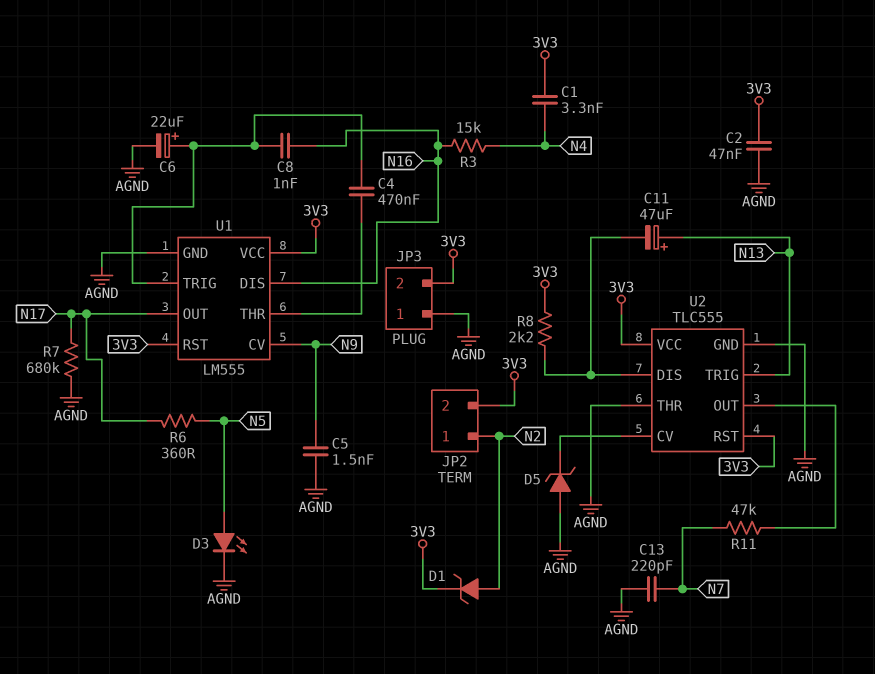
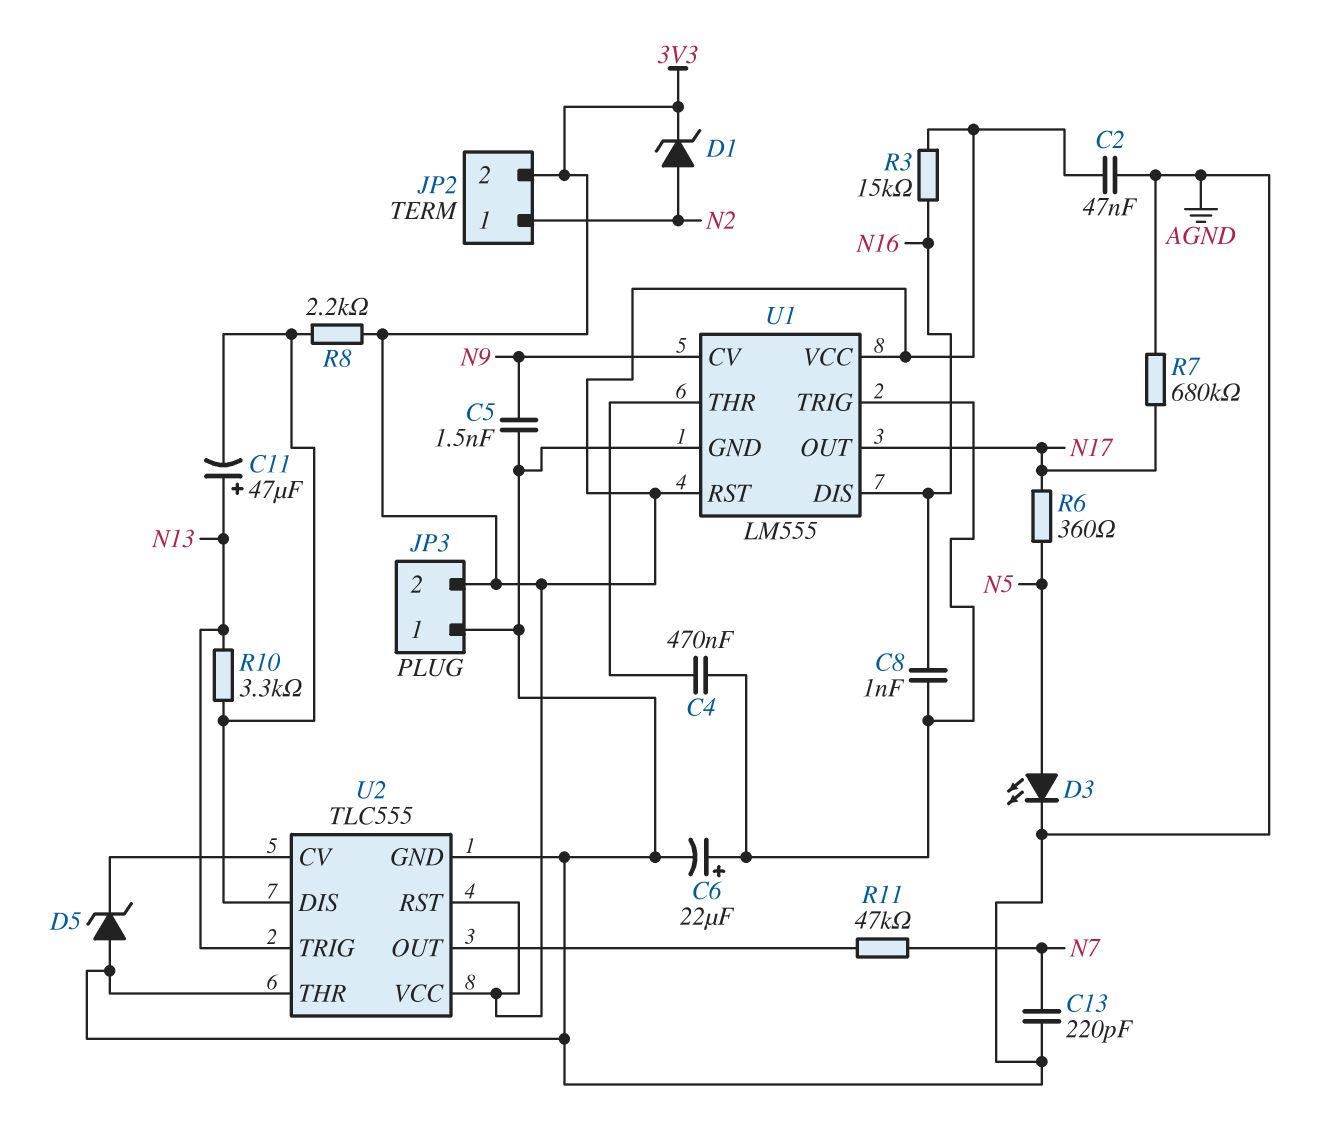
C1: 3.3nF (3V3, N4) -> none
R3: 15k (N4, N16) -> 15k (3V3, N16)
R10: none -> 3.3k (N13, U2/DIS)

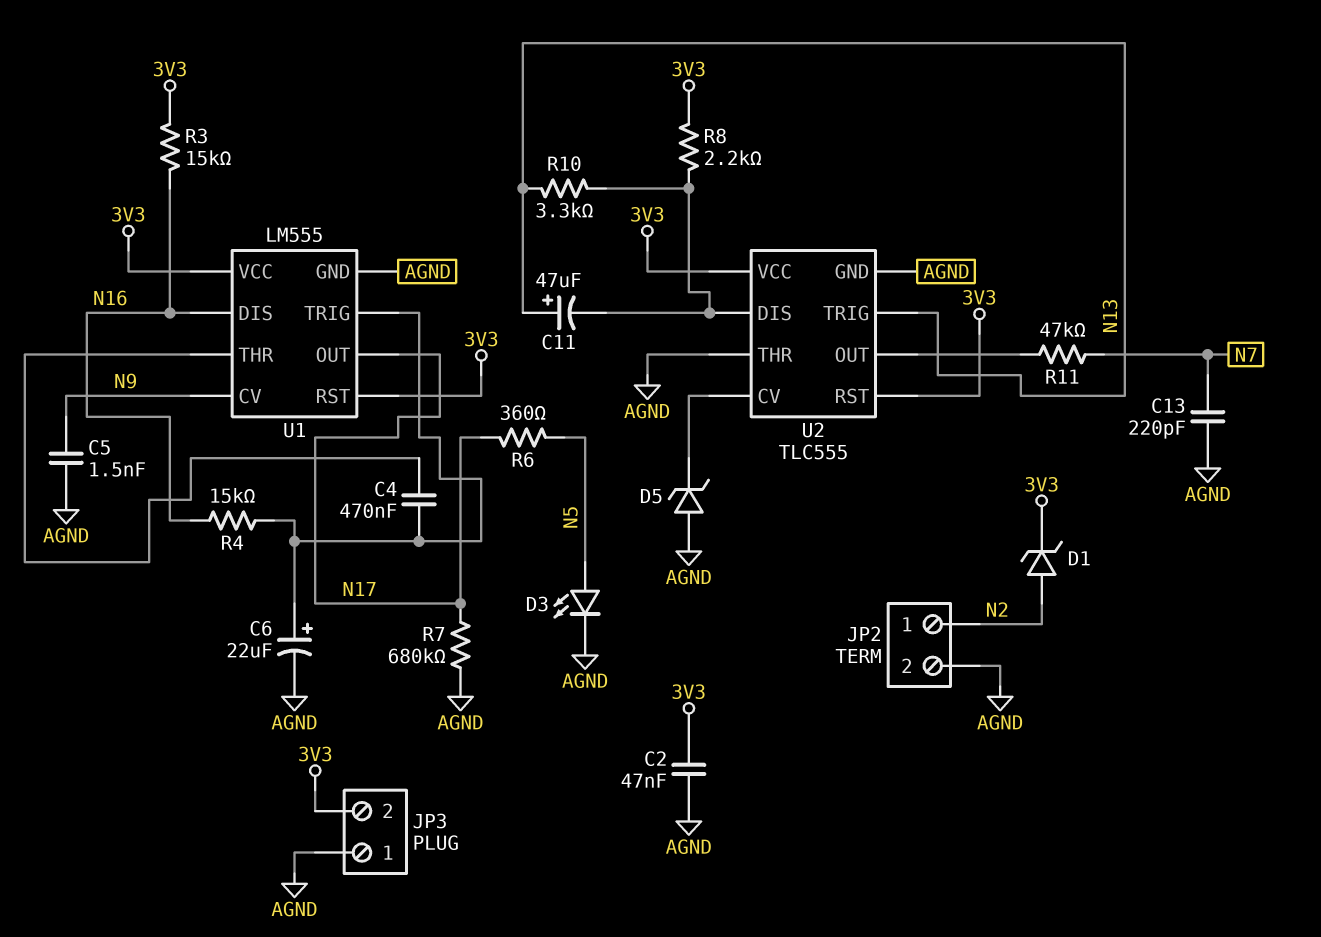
C8: 1nF (N16, U1/TRIG) -> none
JP2 pin 2: 3V3 -> AGND
R4: none -> 15k (N16, U1/TRIG)

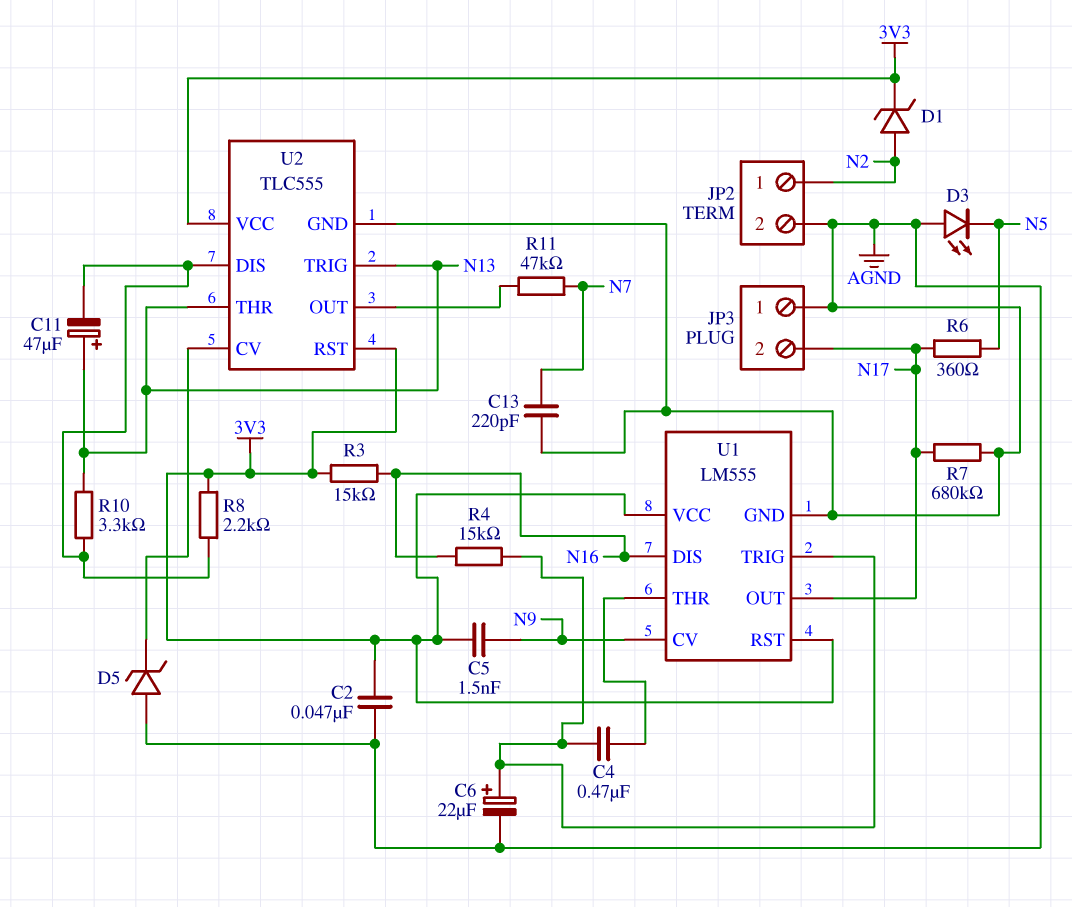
C5: 1.5nF (AGND, N9) -> 1.5nF (3V3, N9)
D3: LED (A N5, K AGND) -> LED (A AGND, K N5)
JP3 pin 2: 3V3 -> N17
U2 pin THR: AGND -> N13

